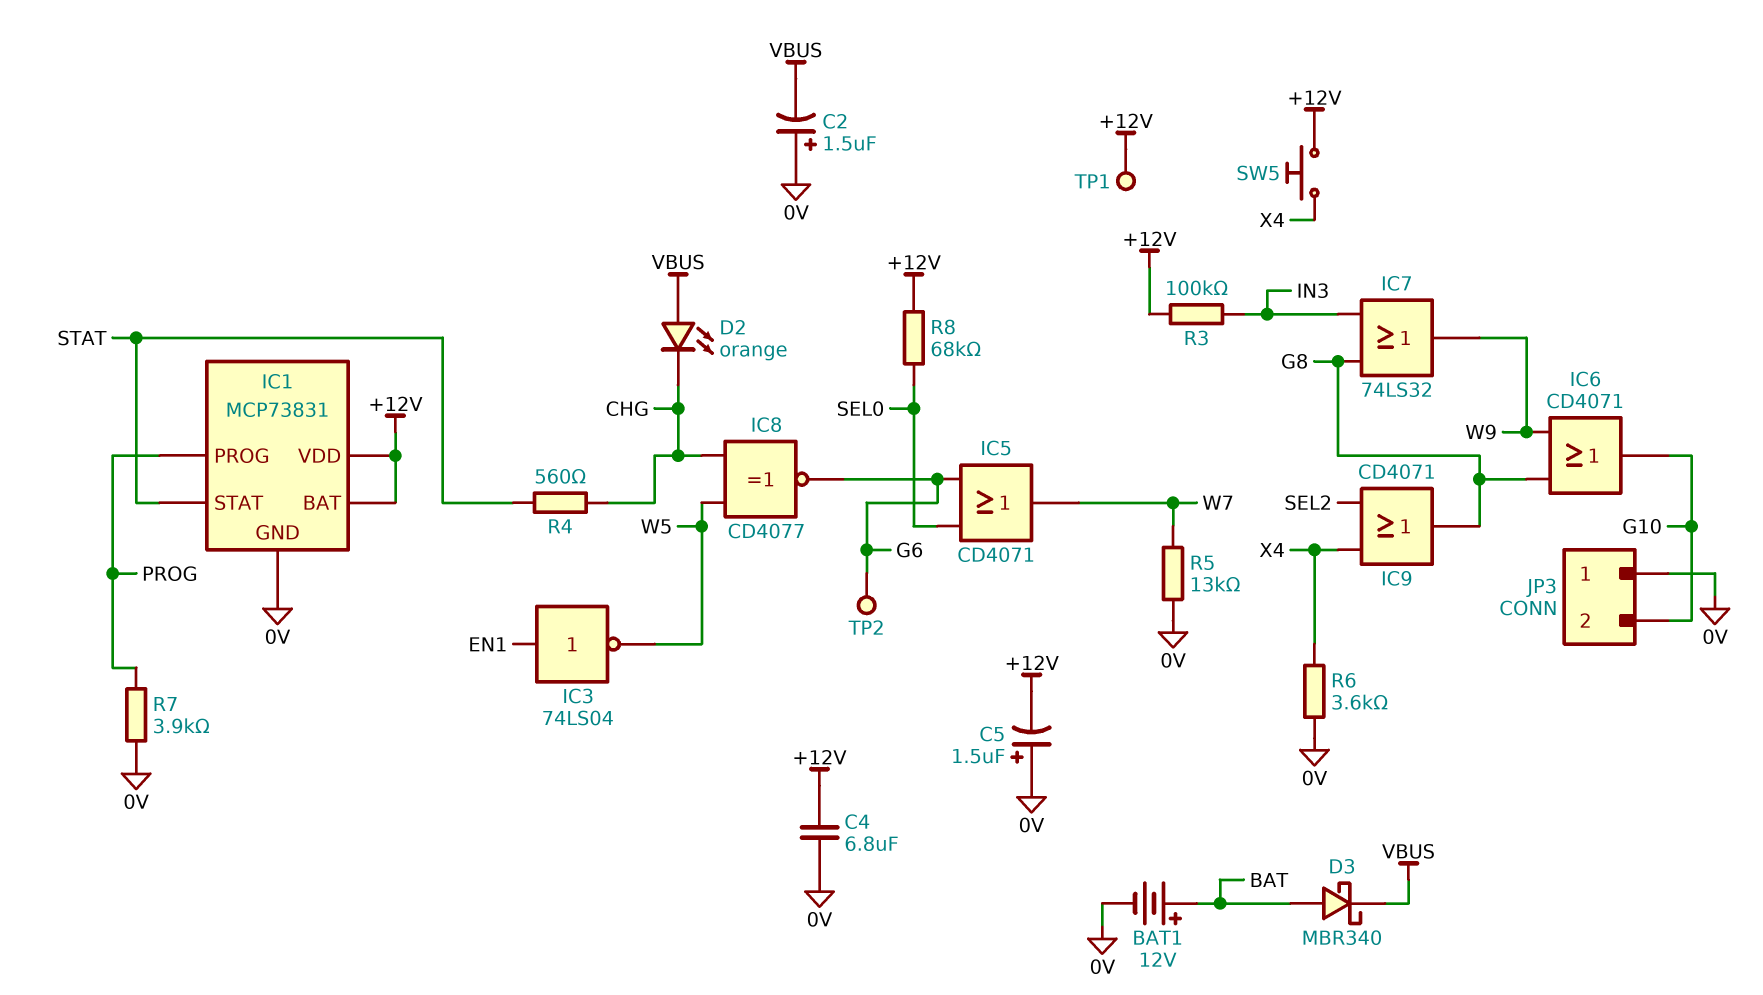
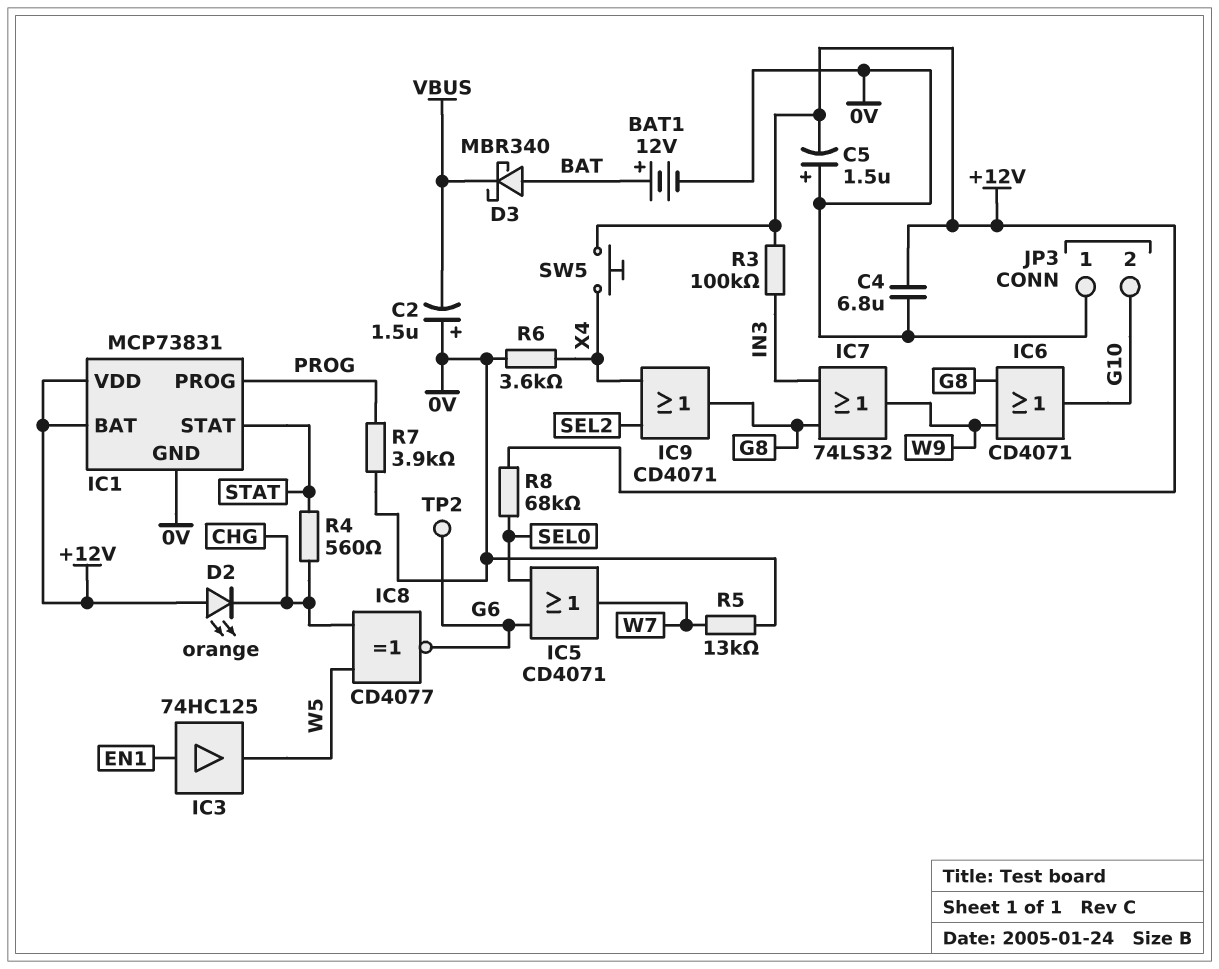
D2: LED orange (A VBUS, K CHG) -> LED orange (A +12V, K CHG)
IC3: NOT 74LS04 (in EN1, out W5) -> buffer 74HC125 (in EN1, out W5)
TP1: test point (+12V) -> none

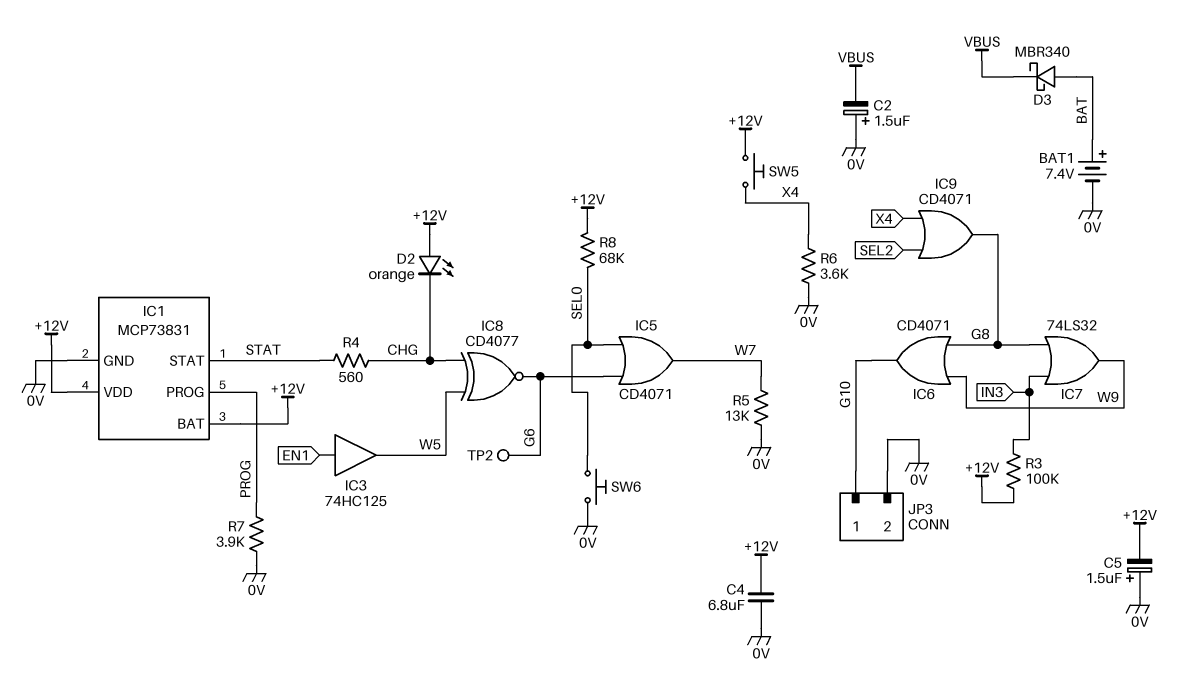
BAT1: 12V (plus BAT, minus 0V) -> 7.4V (plus BAT, minus 0V)
JP3 pin 1: 0V -> G10
JP3 pin 2: G10 -> 0V
SW6: none -> button (0V, SEL0)

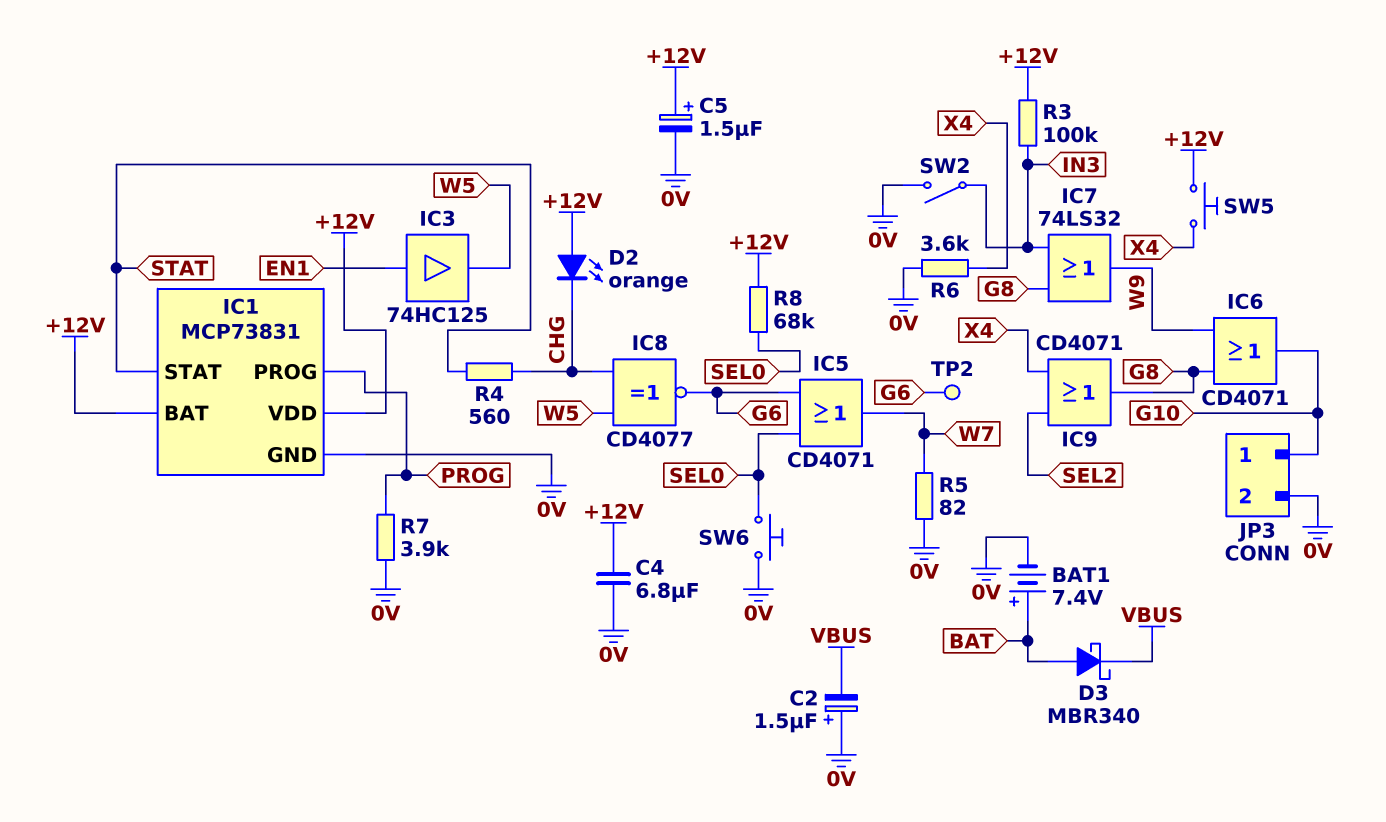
C5: 1.5uF (plus 0V, minus +12V) -> 1.5uF (plus +12V, minus 0V)
R5: 13k (0V, W7) -> 82 (0V, W7)
SW2: none -> switch (0V, IN3)

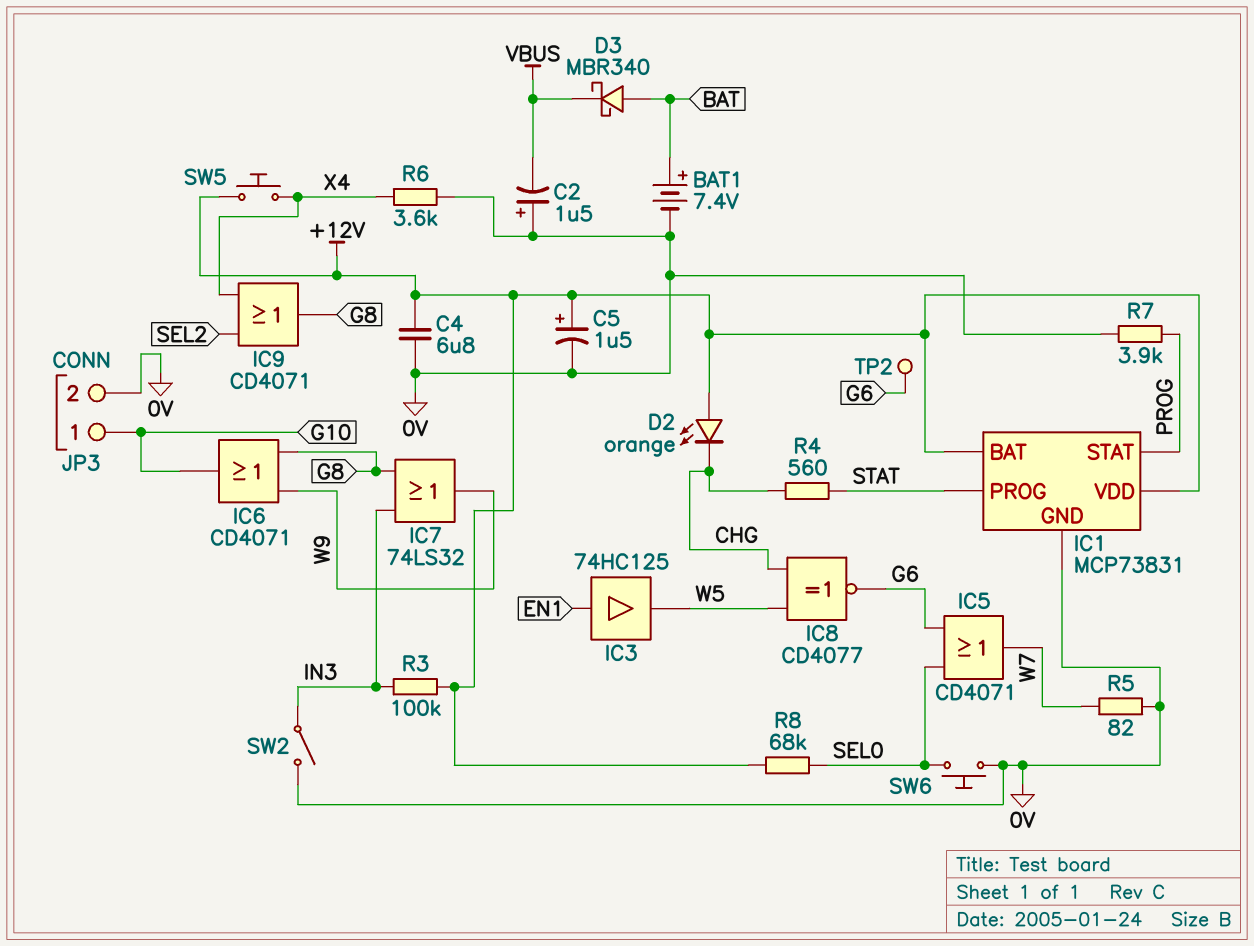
IC1 pin PROG: PROG -> STAT
IC1 pin STAT: STAT -> PROG

